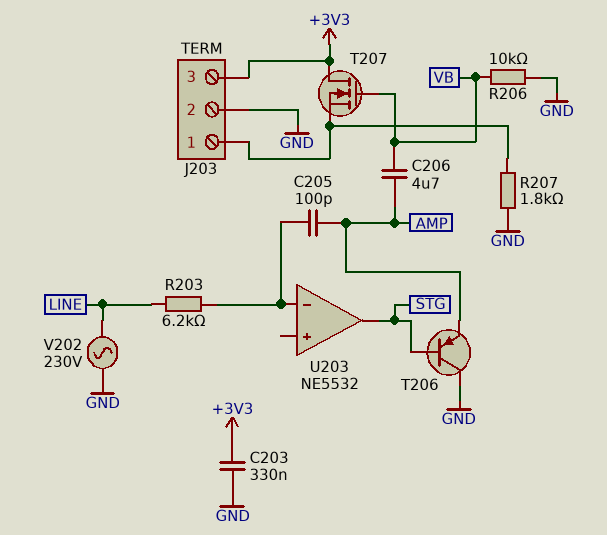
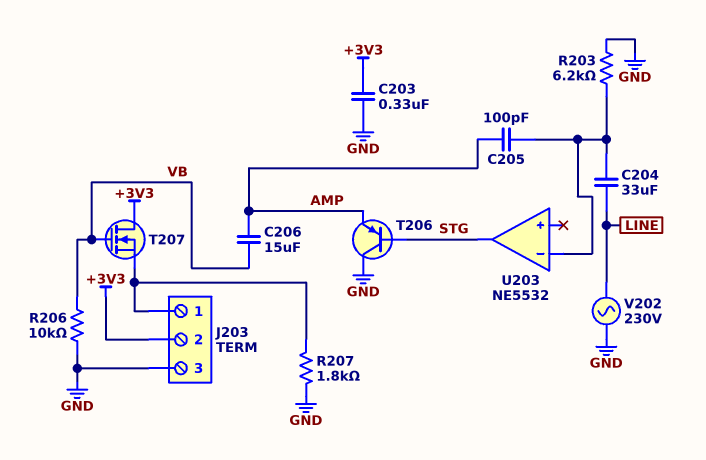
C204: none -> 33uF (LINE, U203/in-)
C206: 4.7uF (AMP, VB) -> 15uF (AMP, VB)
J203 pin 2: GND -> +3V3
J203 pin 3: +3V3 -> GND
R203: 6.2k (LINE, U203/in-) -> 6.2k (GND, U203/in-)

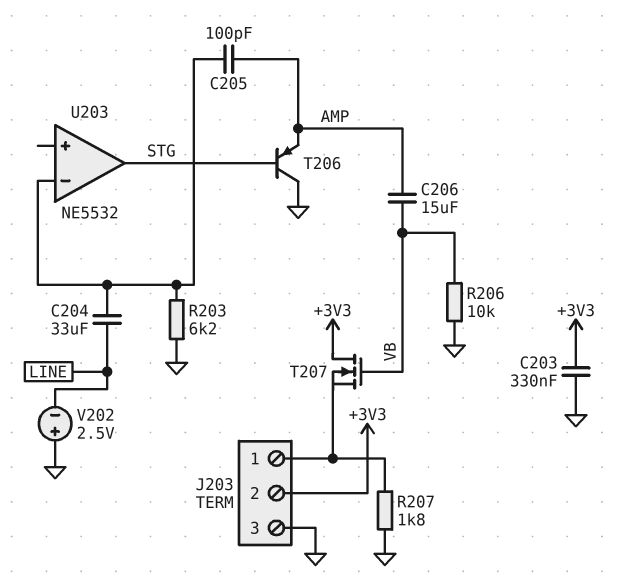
V202: AC 230V (GND, LINE) -> 2.5V (plus GND, minus LINE)

